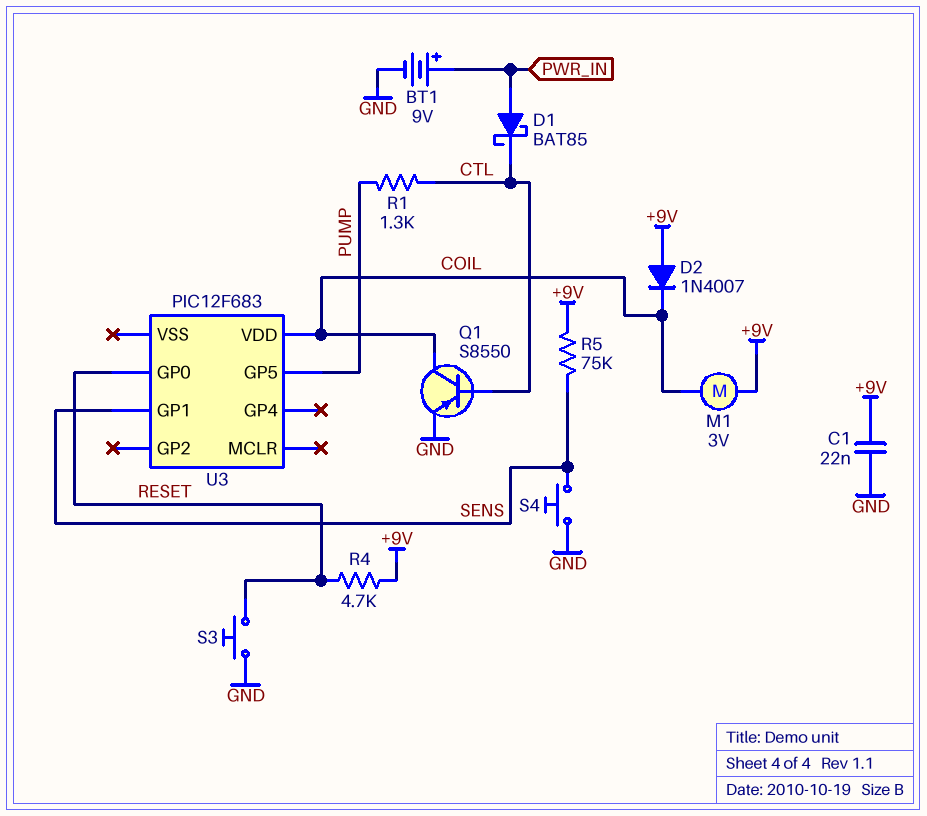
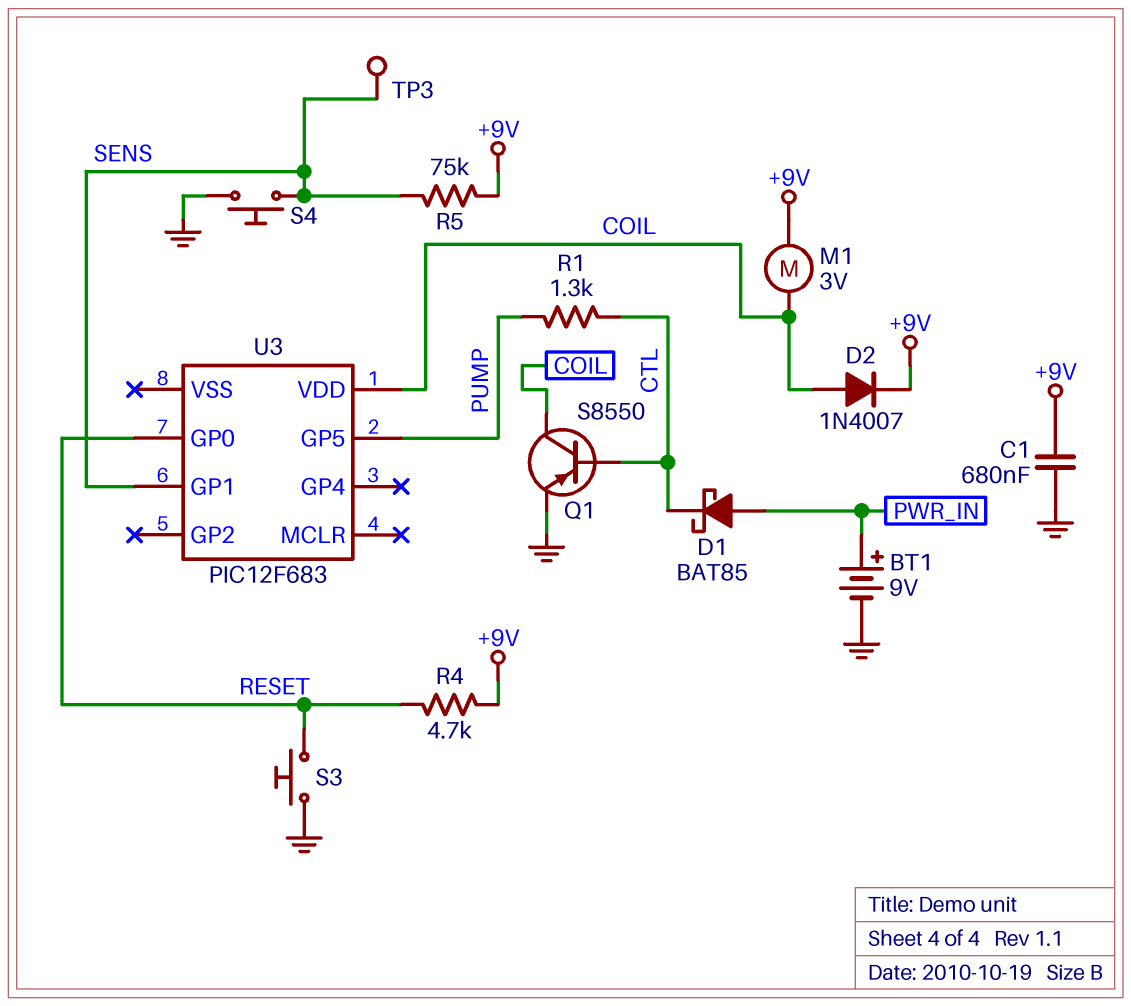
C1: 22nF (+9V, GND) -> 680nF (+9V, GND)
D2: diode 1N4007 (A +9V, K COIL) -> diode 1N4007 (A COIL, K +9V)
TP3: none -> test point (SENS)

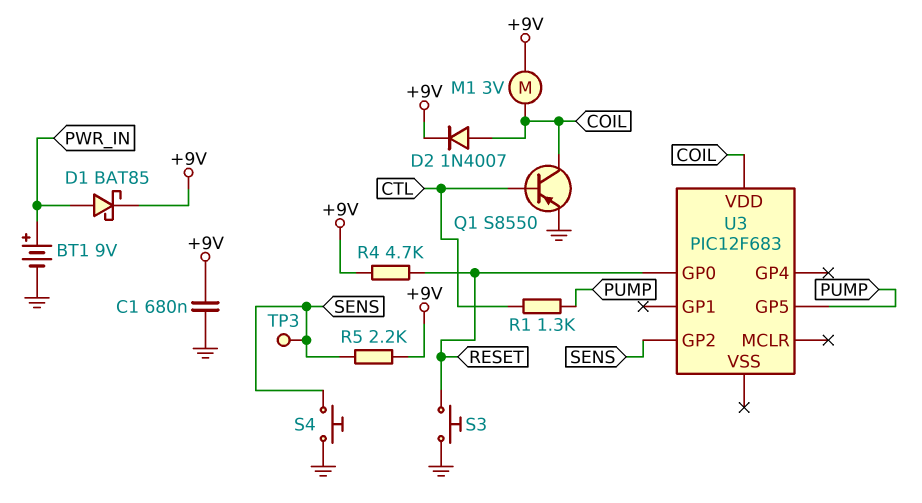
D1: schottky BAT85 (A PWR_IN, K CTL) -> schottky BAT85 (A PWR_IN, K +9V)
R5: 75k (+9V, SENS) -> 2.2k (+9V, SENS)
U3 pin GP1: SENS -> none
U3 pin GP2: none -> SENS

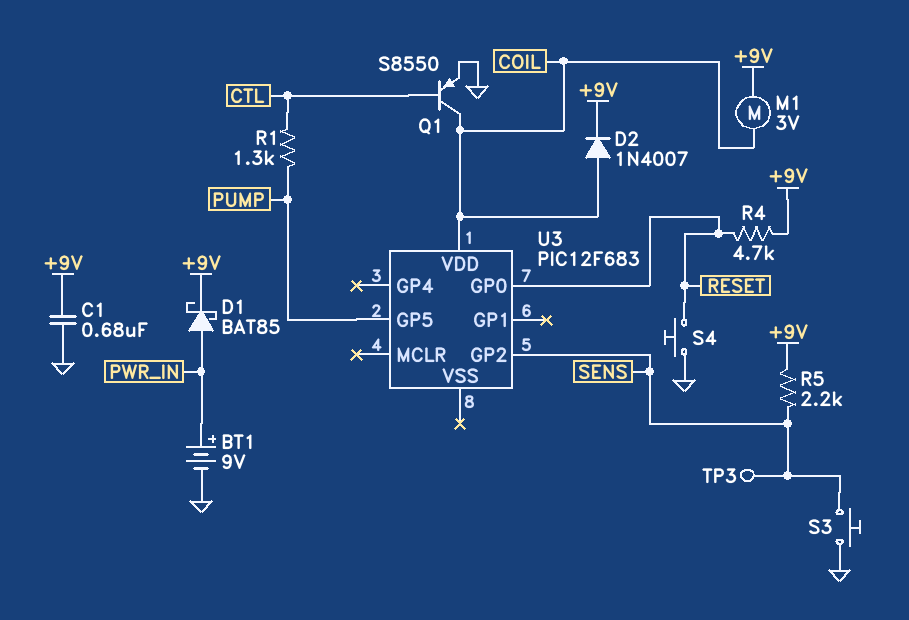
S3: button (GND, RESET) -> button (GND, SENS)
S4: button (GND, SENS) -> button (GND, RESET)

